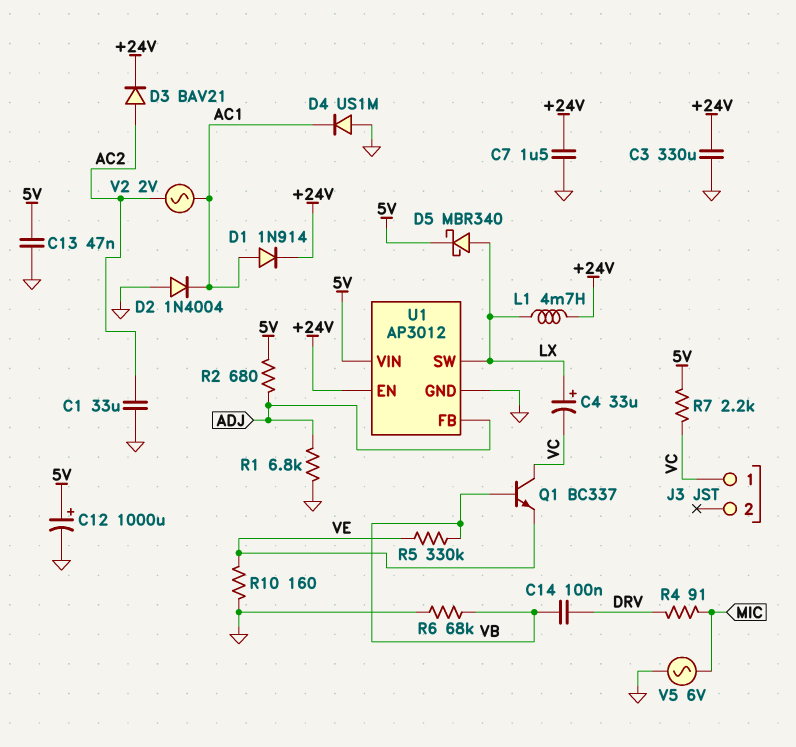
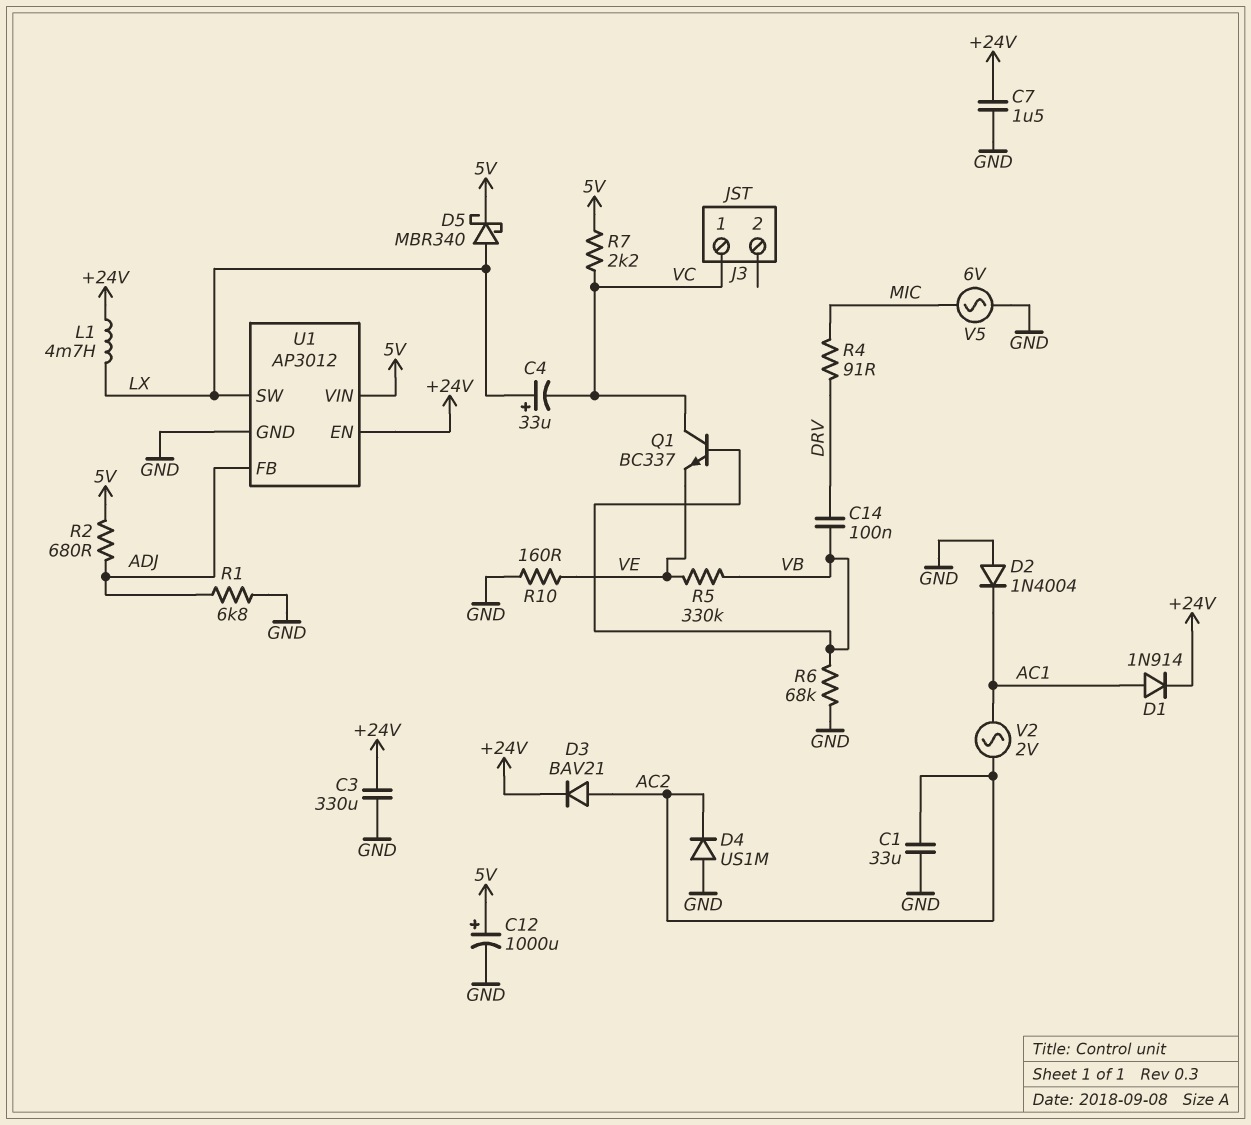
C13: 47nF (5V, GND) -> none
D4: diode US1M (A GND, K AC1) -> diode US1M (A GND, K AC2)

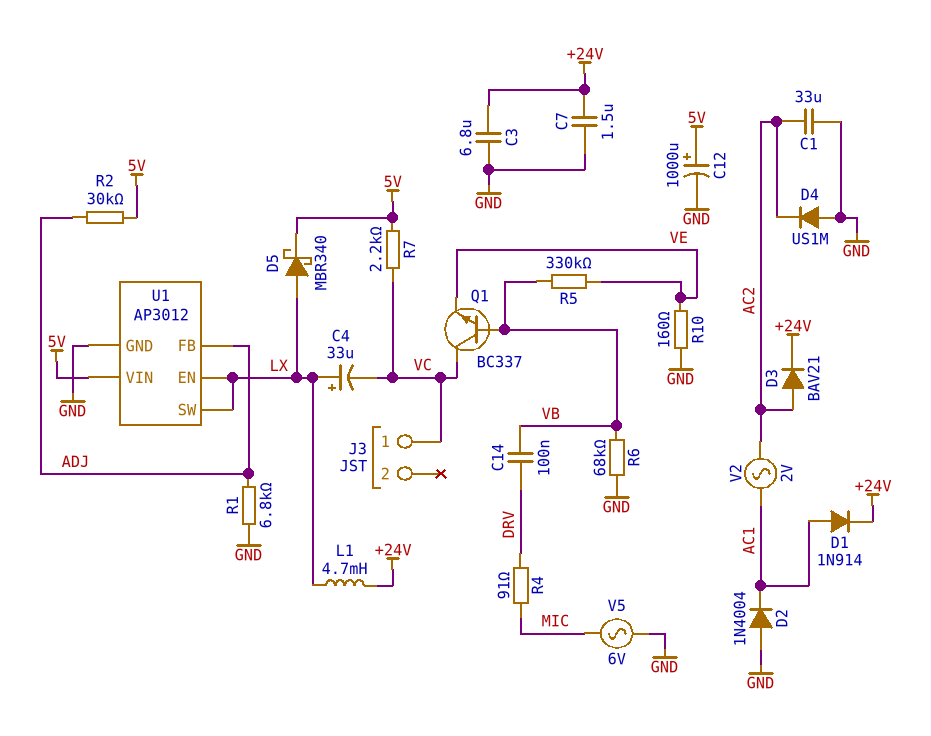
C3: 330uF (+24V, GND) -> 6.8uF (+24V, GND)
R2: 680 (5V, ADJ) -> 30k (5V, ADJ)
U1 pin EN: +24V -> LX

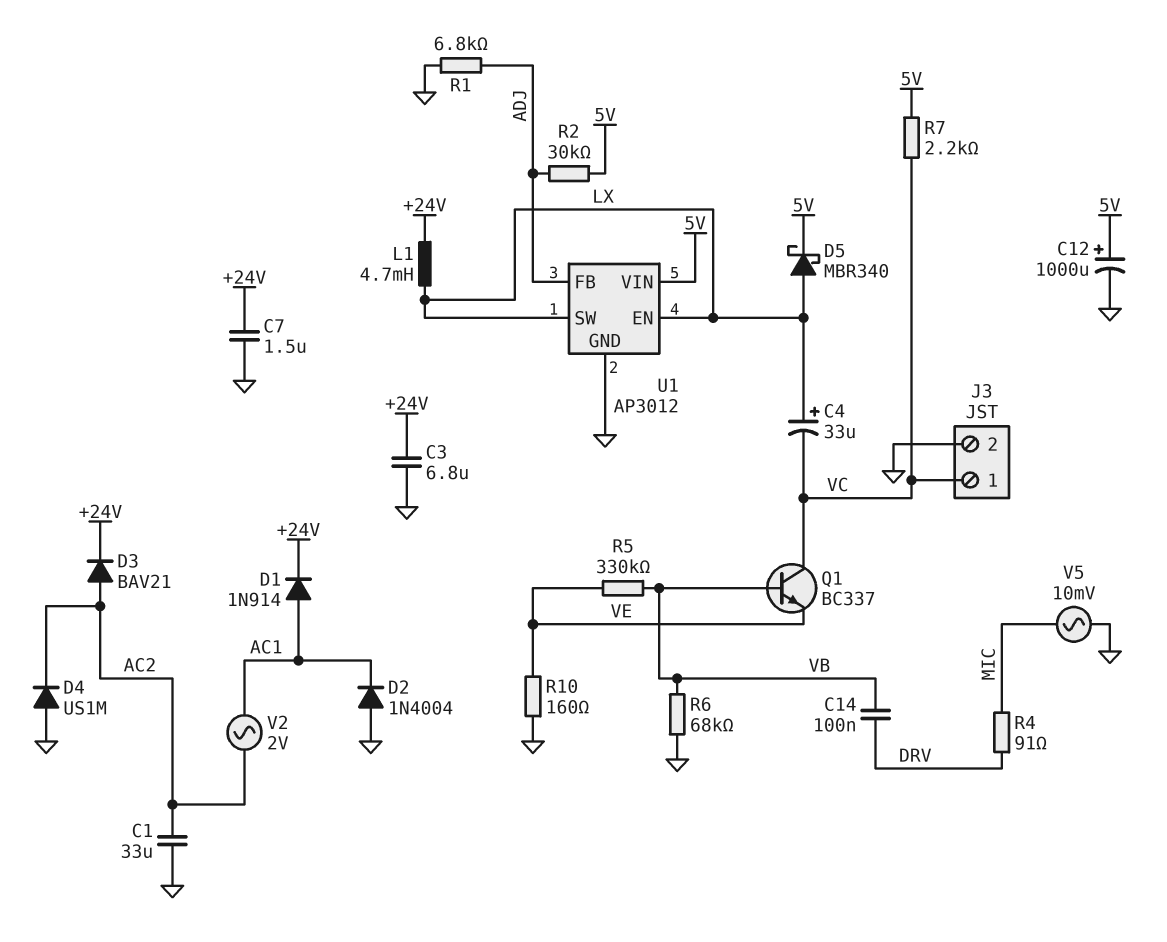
J3 pin 2: none -> GND
V5: AC 6V (GND, MIC) -> AC 10mV (GND, MIC)

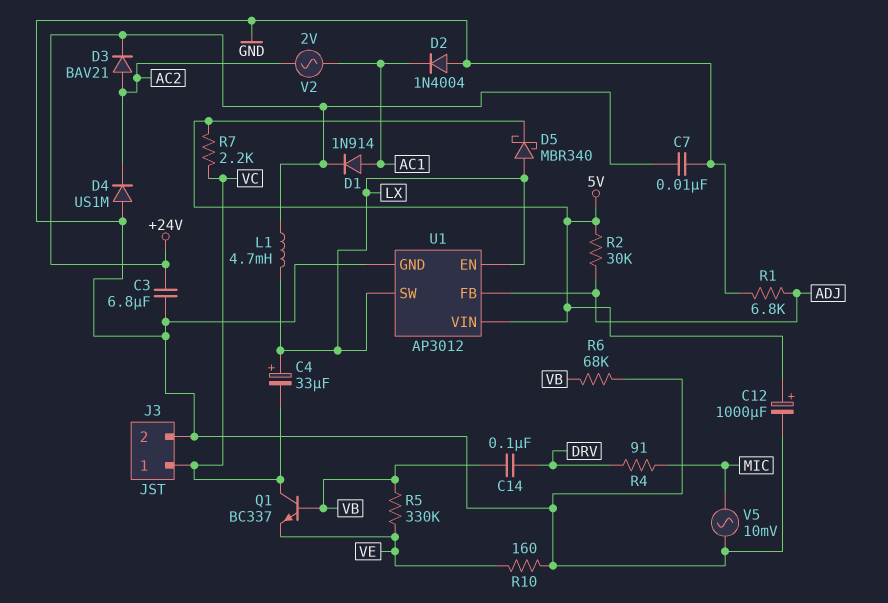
C1: 33uF (AC2, GND) -> none
C7: 1.5uF (+24V, GND) -> 10nF (+24V, GND)

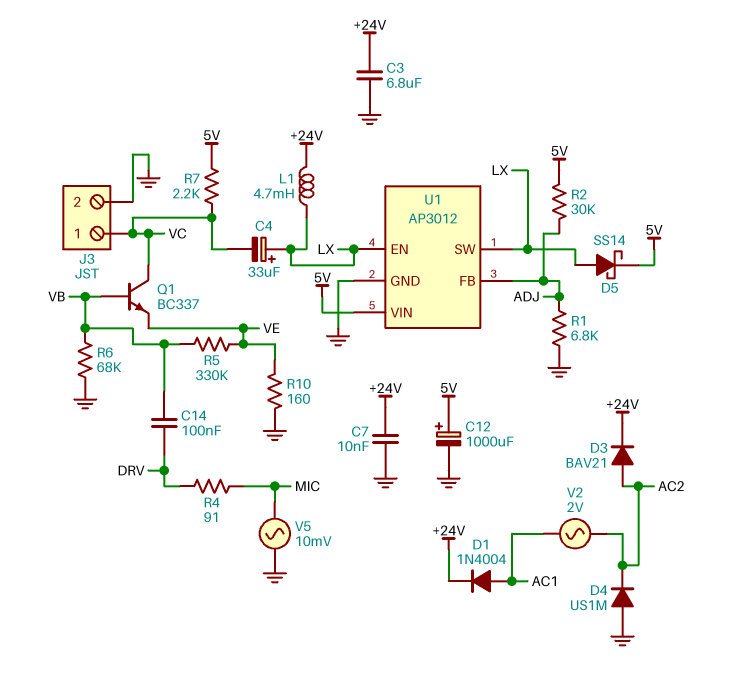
D1: diode 1N914 (A AC1, K +24V) -> diode 1N4004 (A AC1, K +24V)
D2: diode 1N4004 (A GND, K AC1) -> none
D5: schottky MBR340 (A LX, K 5V) -> schottky SS14 (A LX, K 5V)

